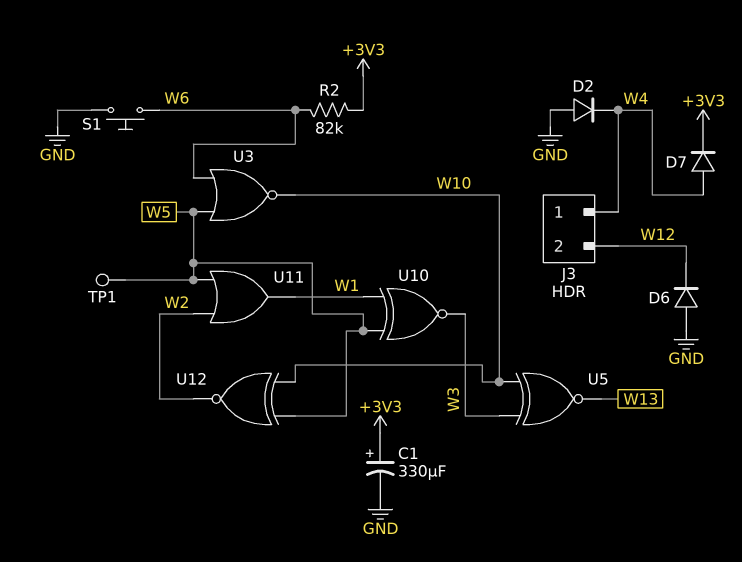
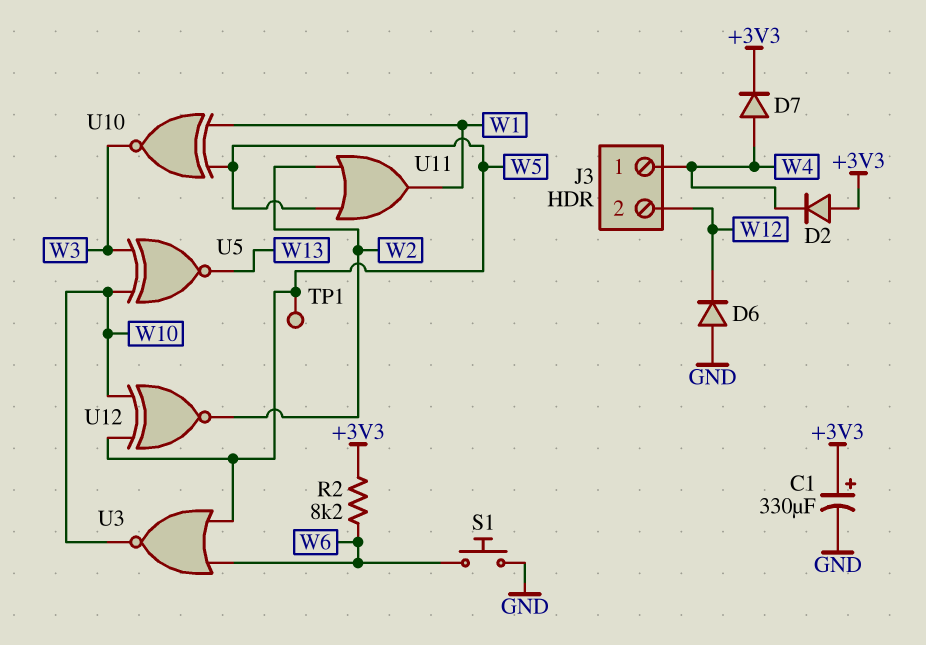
D2: diode (A GND, K W4) -> diode (A +3V3, K W4)
R2: 82k (+3V3, W6) -> 8.2k (+3V3, W6)

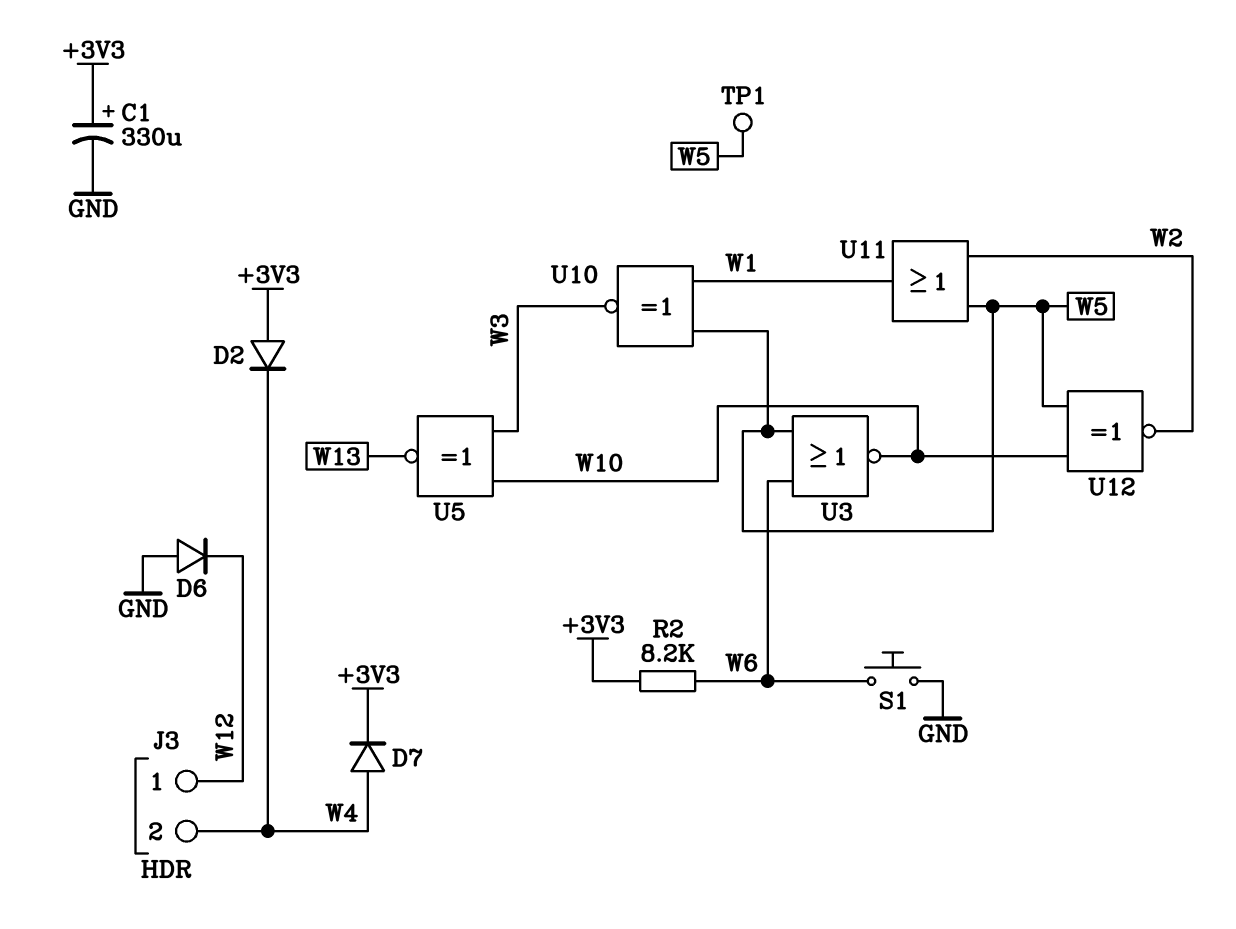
J3 pin 1: W4 -> W12
J3 pin 2: W12 -> W4

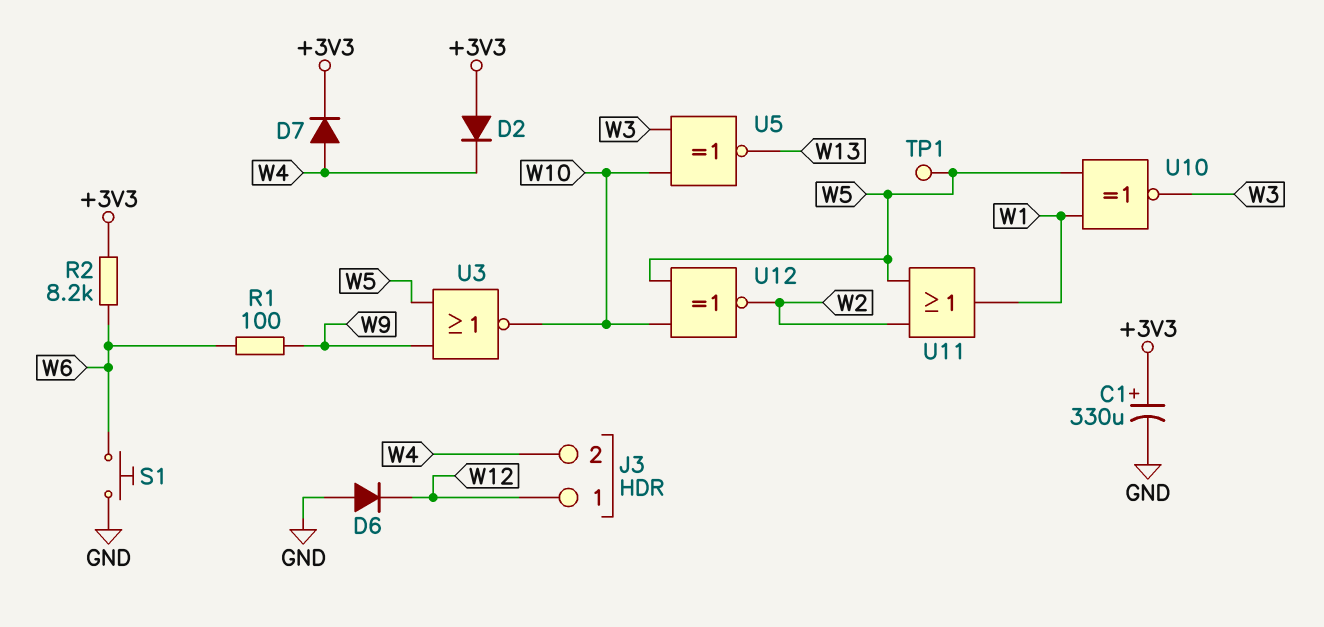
R1: none -> 100 (W6, W9)
U3: NOR (in W5, in W6, out W10) -> NOR (in W5, in W9, out W10)

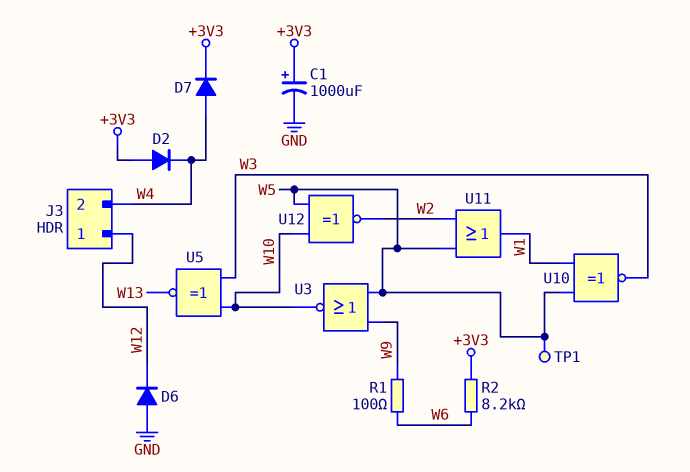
C1: 330uF (plus +3V3, minus GND) -> 1000uF (plus +3V3, minus GND)
S1: button (GND, W6) -> none

